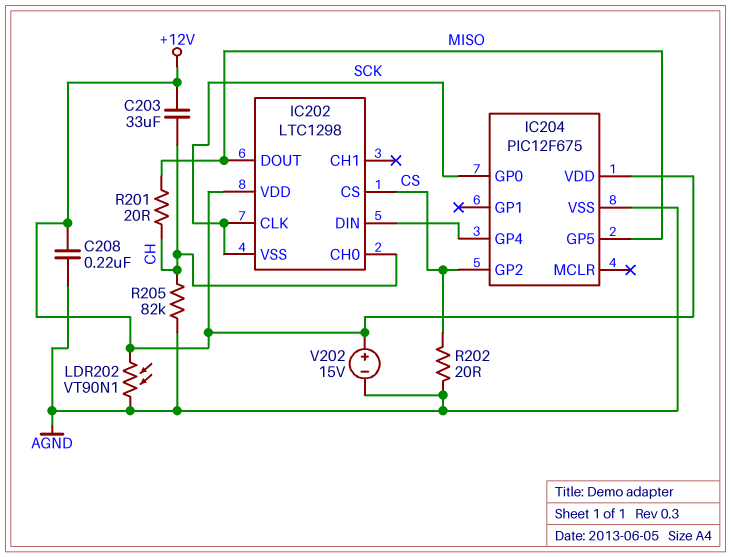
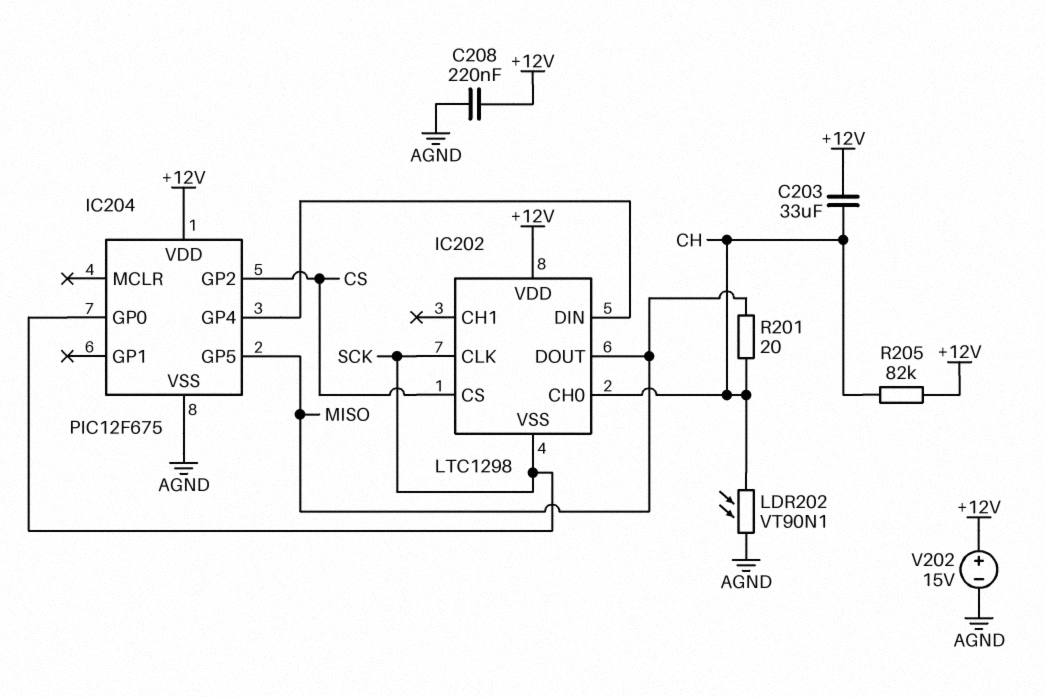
LDR202: VT90N1 (+12V, AGND) -> VT90N1 (AGND, CH)
R202: 20 (AGND, CS) -> none
R205: 82k (AGND, CH) -> 82k (+12V, CH)

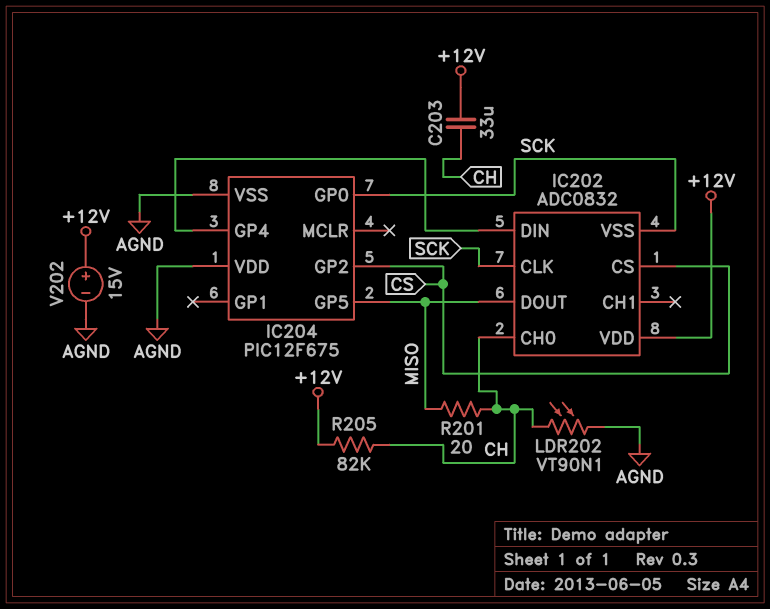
C208: 220nF (+12V, AGND) -> none
IC202: LTC1298 -> ADC0832
IC204 pin VDD: +12V -> AGND

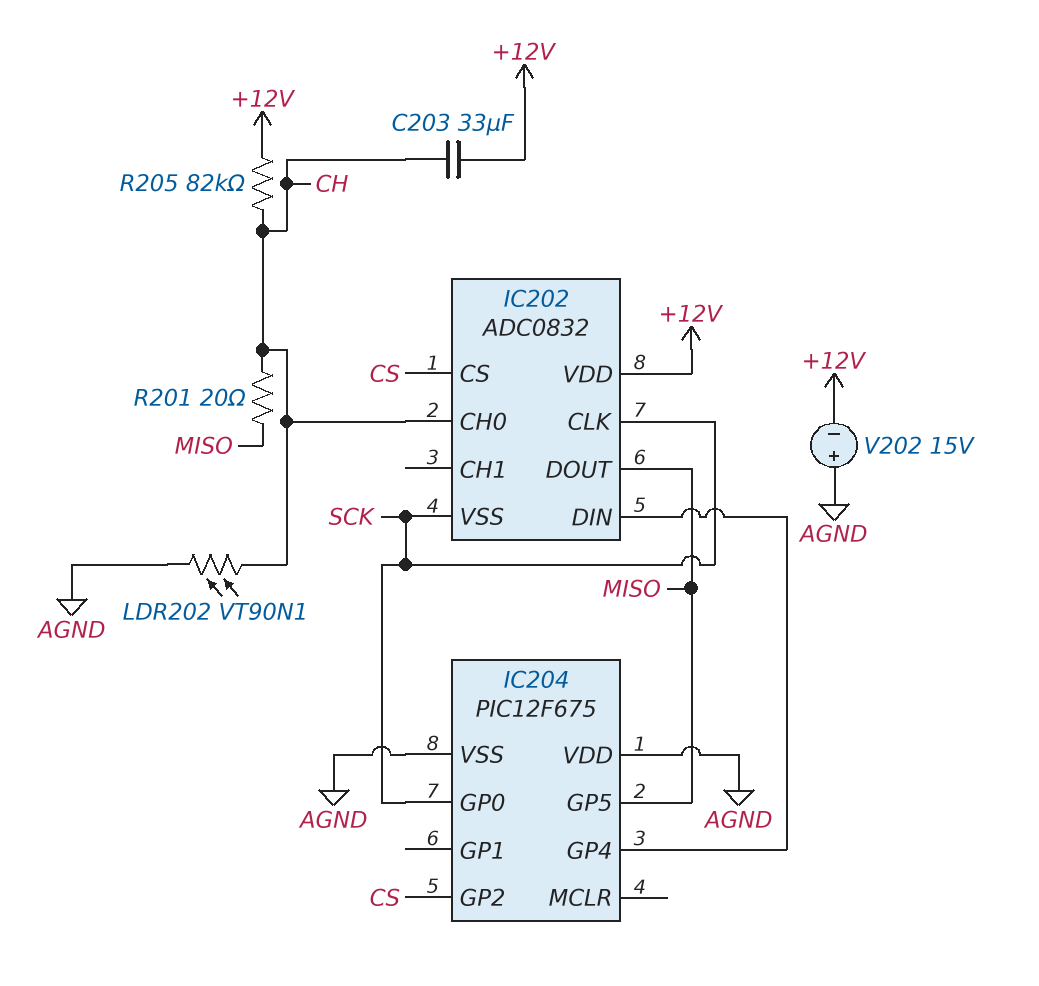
V202: 15V (plus +12V, minus AGND) -> 15V (plus AGND, minus +12V)

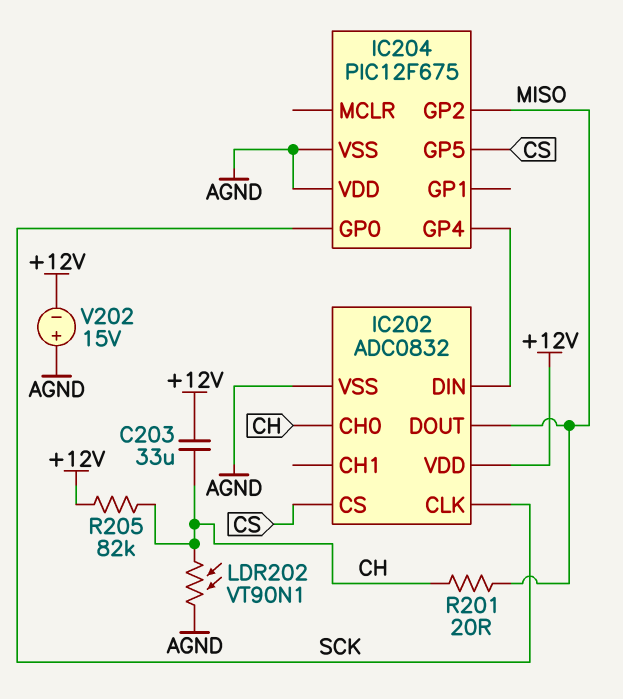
IC202 pin VSS: SCK -> AGND
IC204 pin GP2: CS -> MISO
IC204 pin GP5: MISO -> CS

